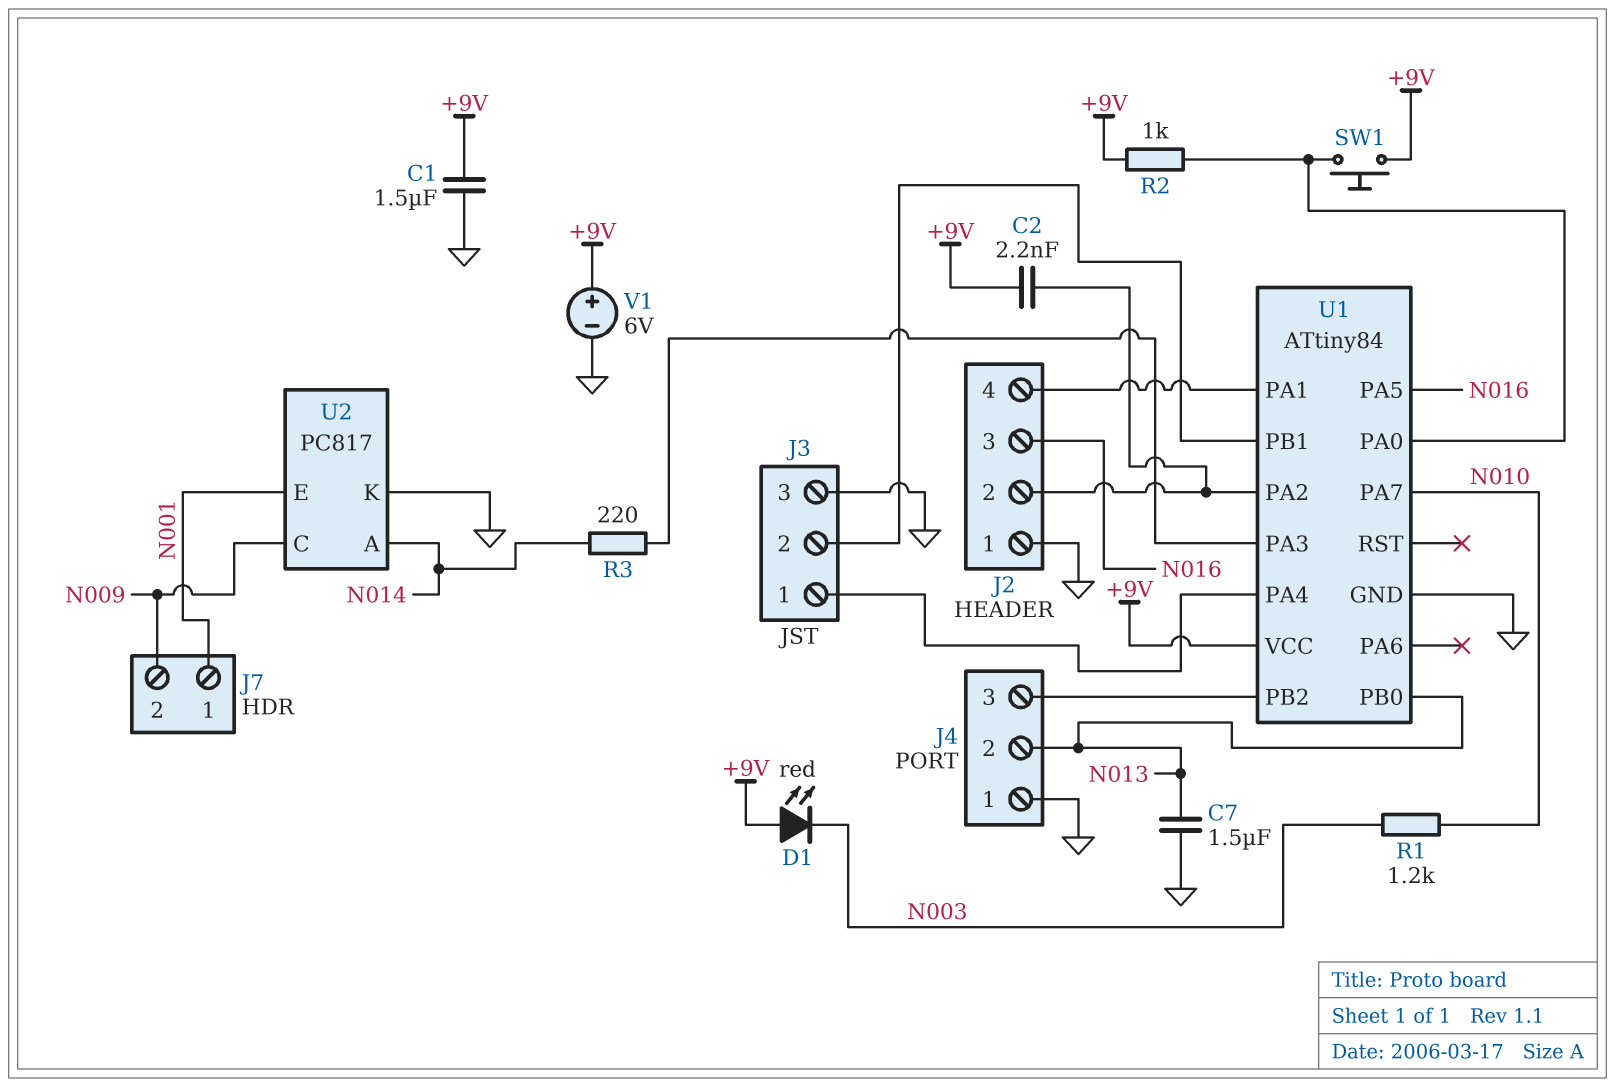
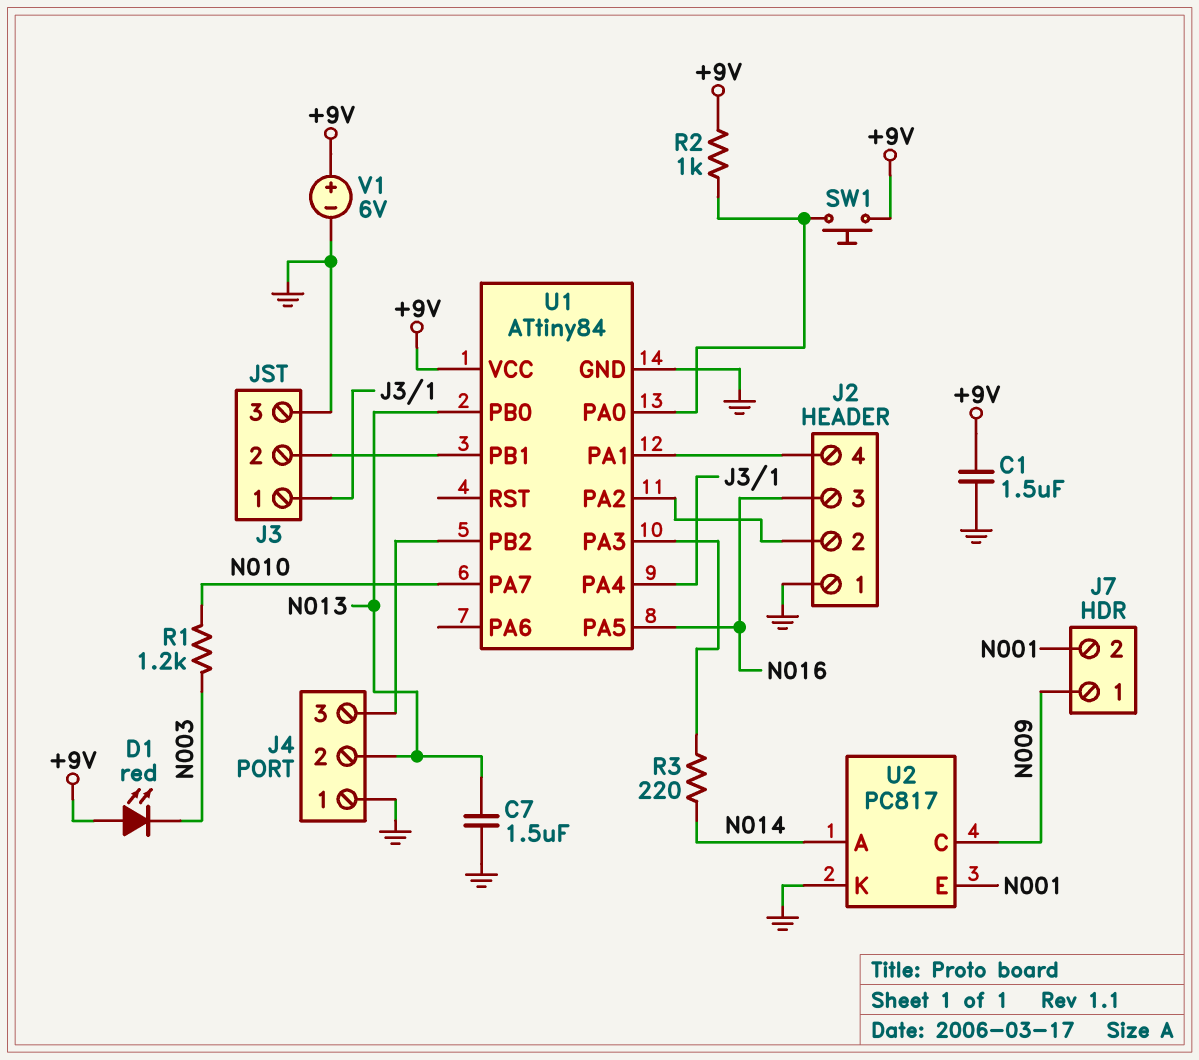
C2: 2.2nF (+9V, J2/2) -> none
J7 pin 1: N001 -> N009
J7 pin 2: N009 -> N001

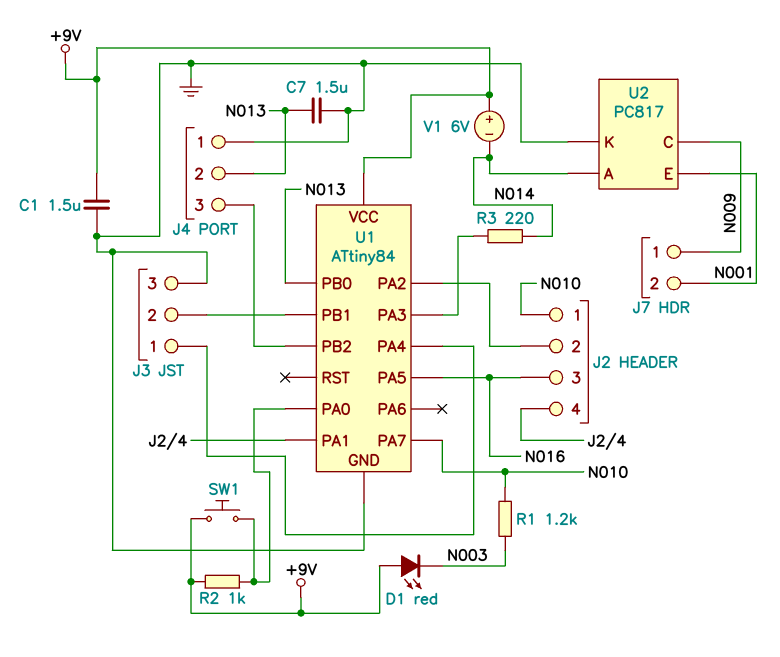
J2 pin 1: GND -> N010
V1: 6V (plus +9V, minus GND) -> 6V (plus +9V, minus N014)

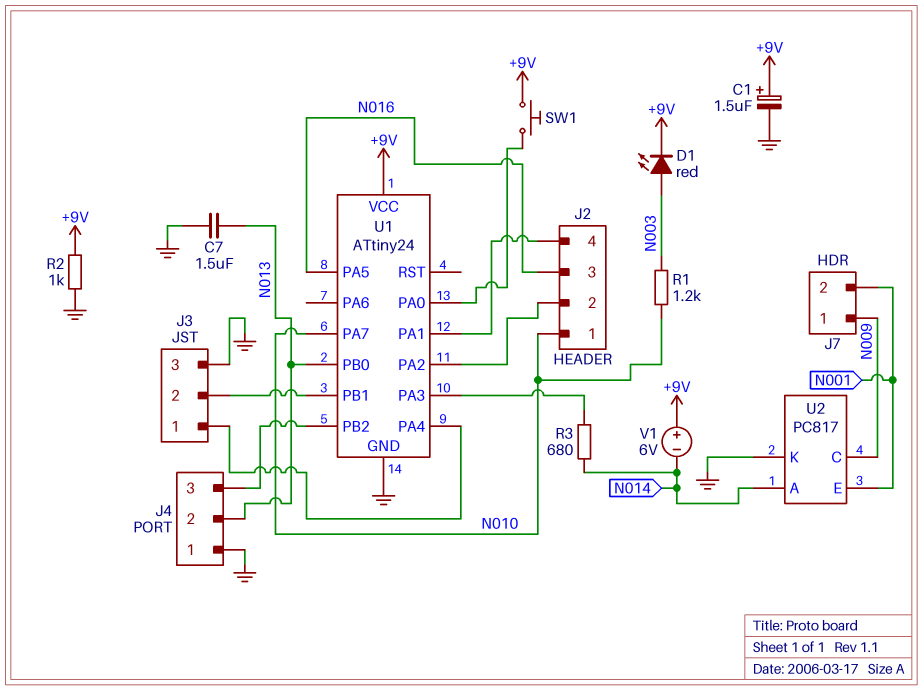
C1: 1.5uF (+9V, GND) -> 1.5uF (plus +9V, minus GND)
D1: LED red (A +9V, K N003) -> LED red (A N003, K +9V)
R2: 1k (+9V, U1/PA0) -> 1k (+9V, GND)
R3: 220 (N014, U1/PA3) -> 680 (N014, U1/PA3)
U1: ATtiny84 -> ATtiny24

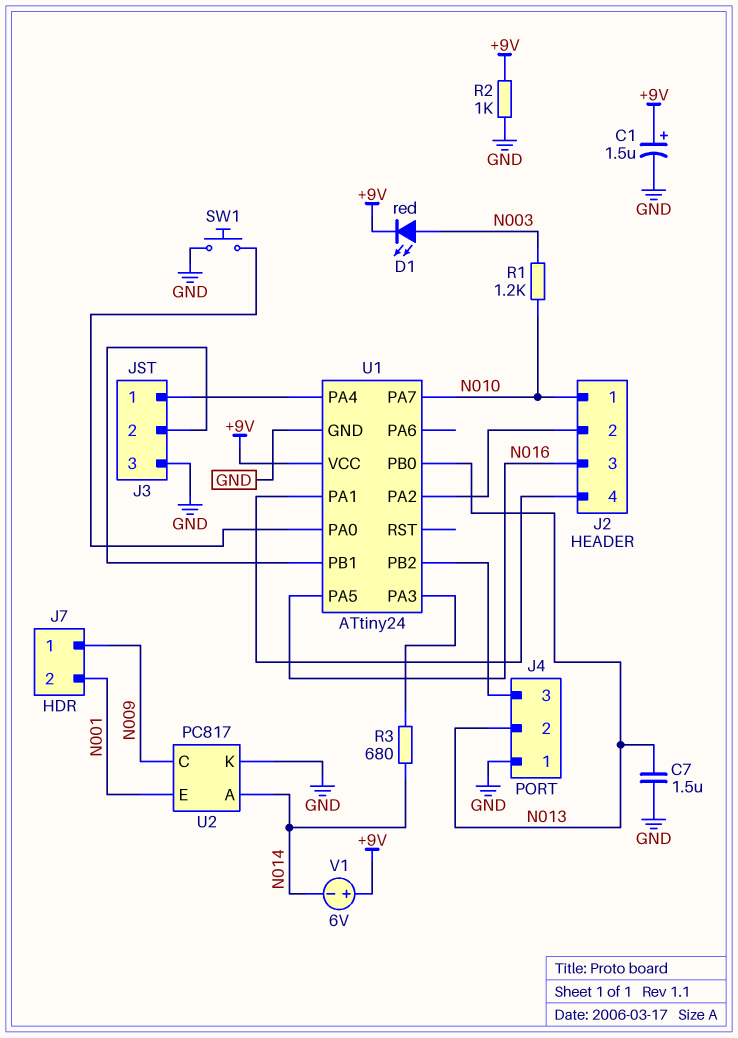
SW1: button (+9V, U1/PA0) -> button (GND, U1/PA0)

